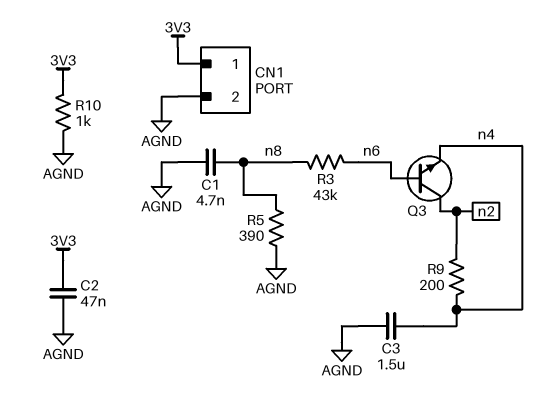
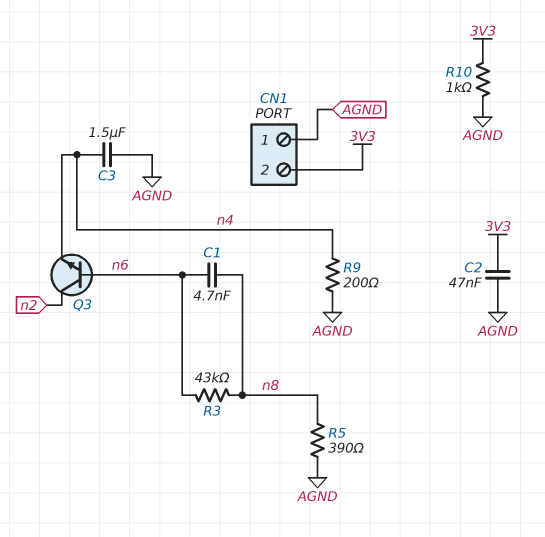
C1: 4.7nF (AGND, n8) -> 4.7nF (n6, n8)
CN1 pin 1: 3V3 -> AGND
CN1 pin 2: AGND -> 3V3
R9: 200 (n2, n4) -> 200 (AGND, n4)

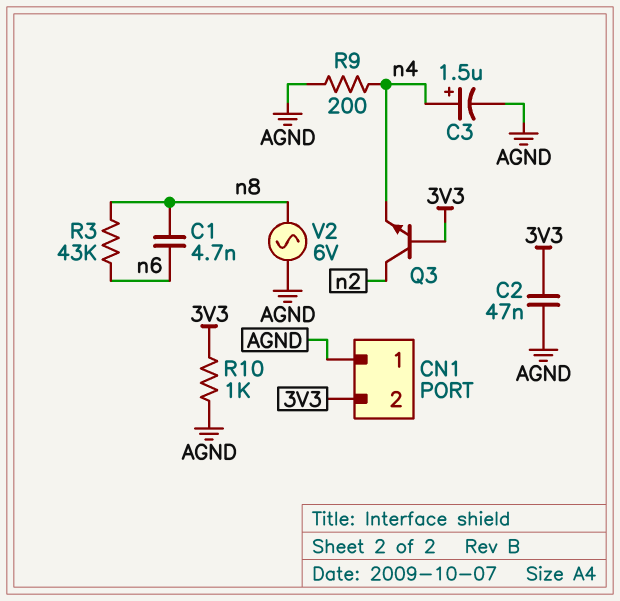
C3: 1.5uF (AGND, n4) -> 1.5uF (plus n4, minus AGND)
Q3: NPN (B n6, C n2, E n4) -> NPN (B 3V3, C n2, E n4)
R5: 390 (AGND, n8) -> none
V2: none -> AC 6V (AGND, n8)

